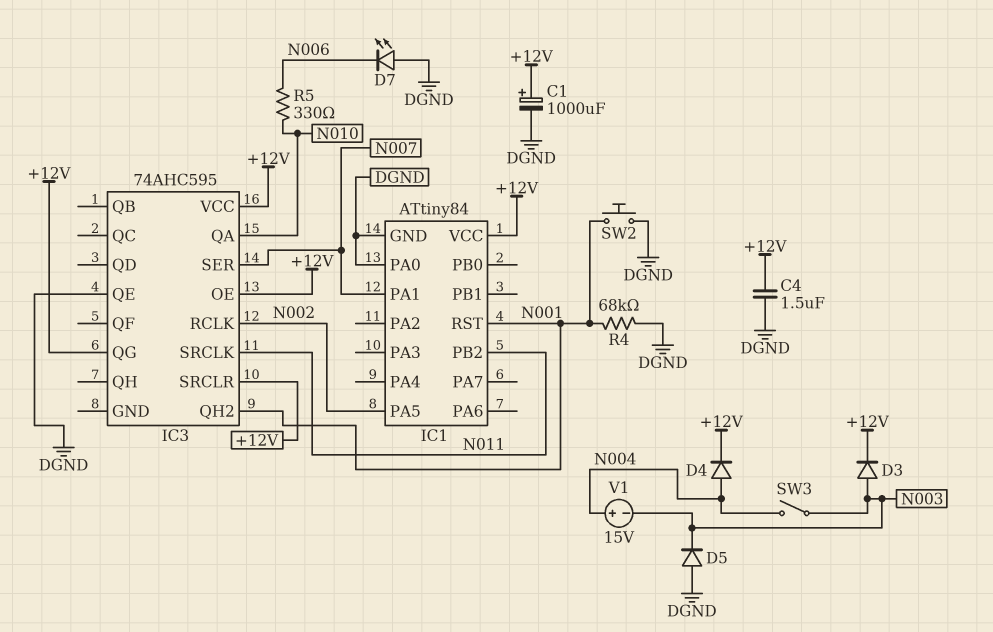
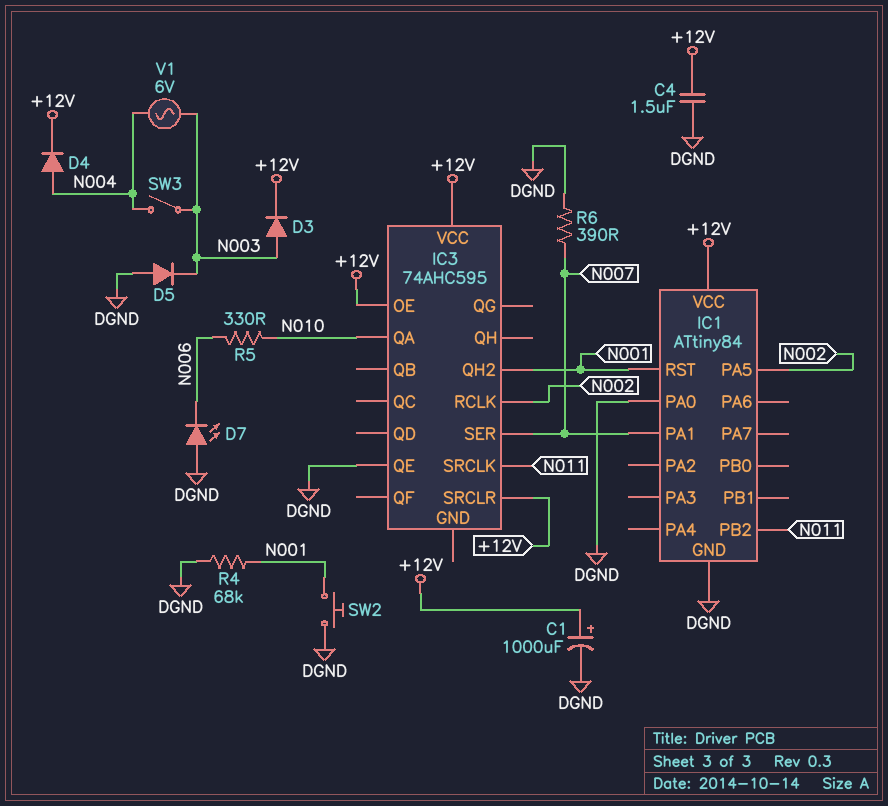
IC3 pin QG: +12V -> none
R6: none -> 390 (DGND, N007)
V1: 15V (plus N004, minus N003) -> AC 6V (N003, N004)

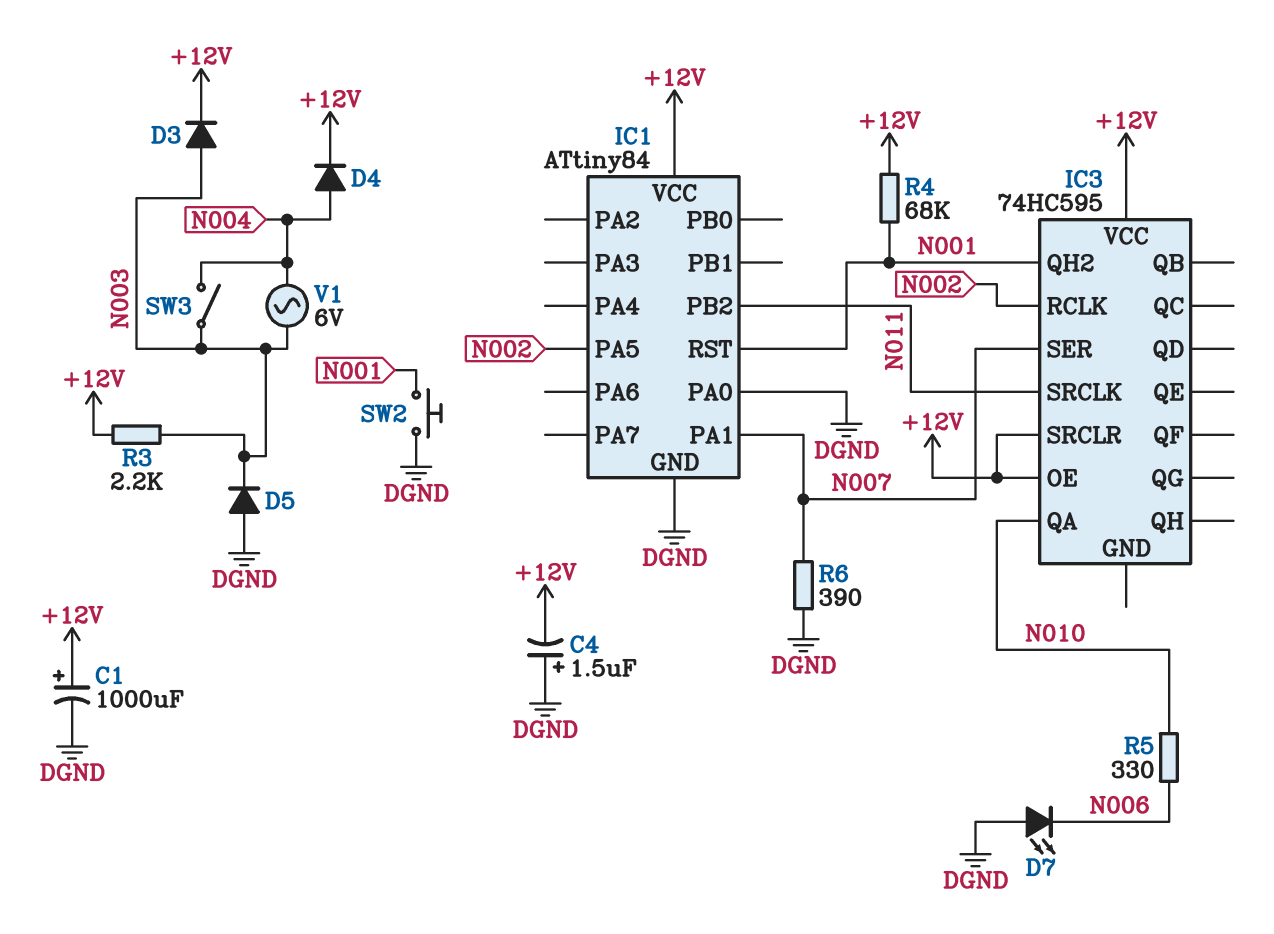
C4: 1.5uF (+12V, DGND) -> 1.5uF (plus DGND, minus +12V)
IC3: 74AHC595 -> 74HC595
IC3 pin QE: DGND -> none
R3: none -> 2.2k (+12V, N003)
R4: 68k (DGND, N001) -> 68k (+12V, N001)

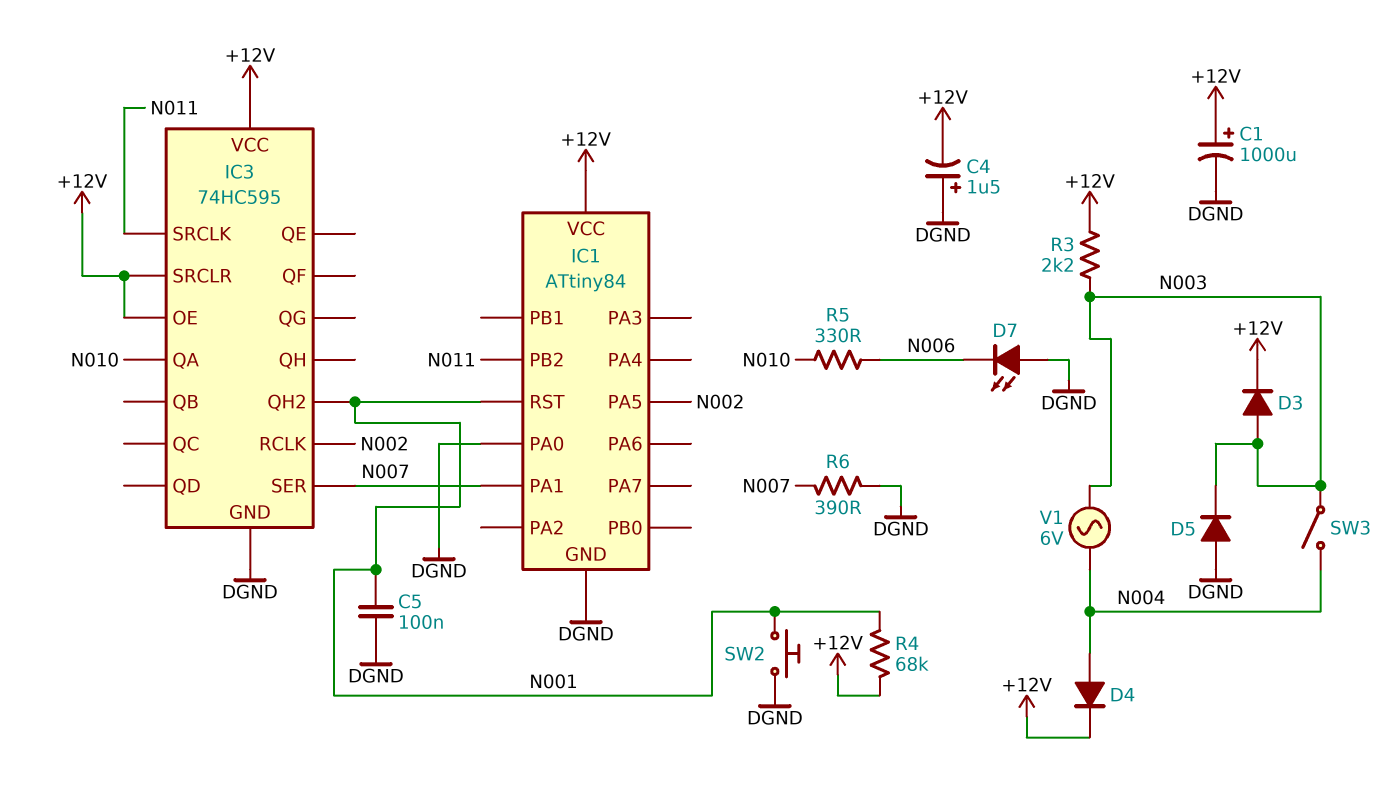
C5: none -> 100nF (DGND, N001)
IC3 pin GND: none -> DGND

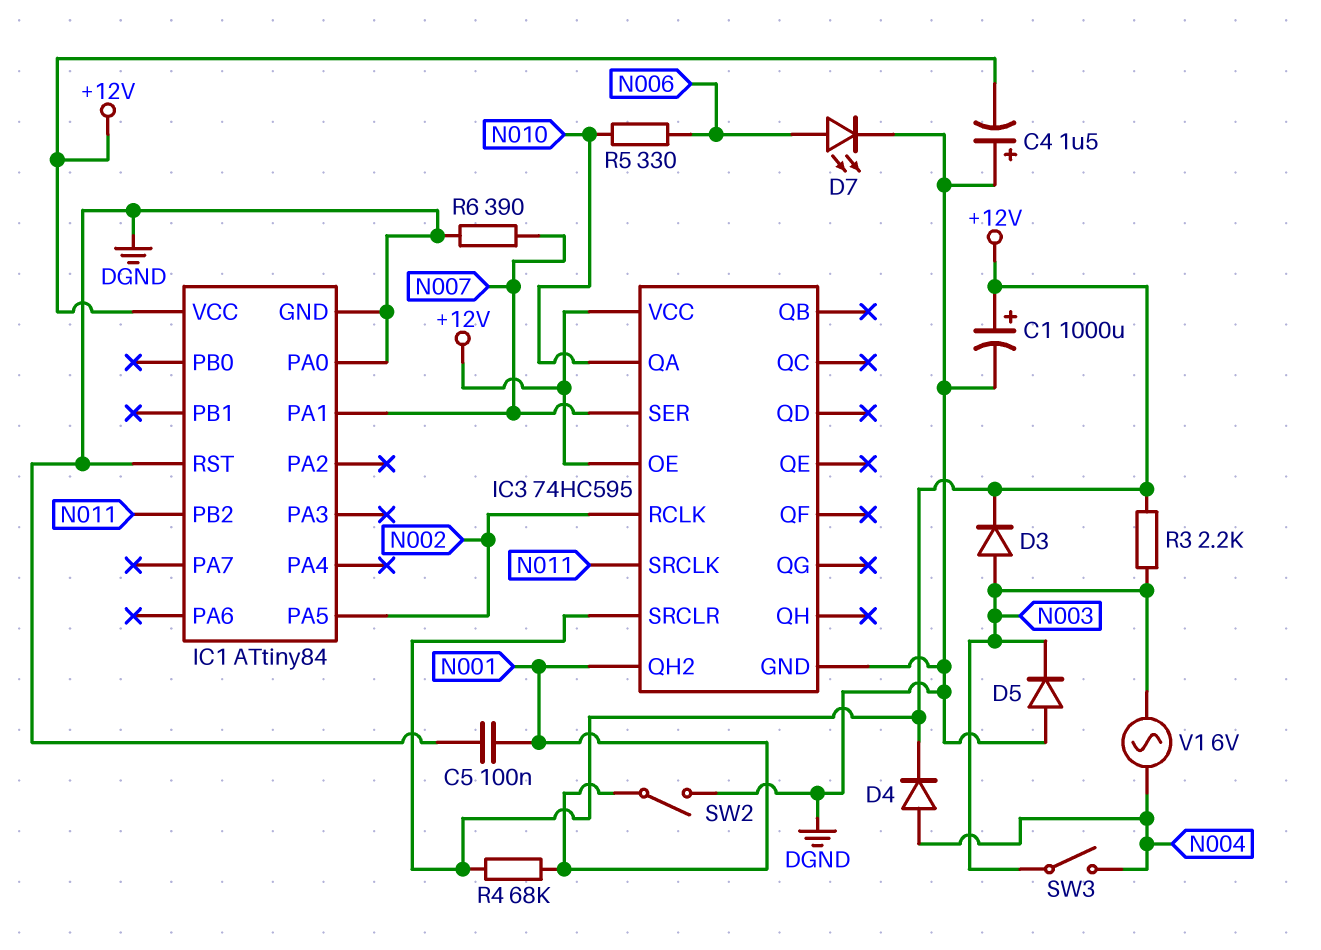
D7: LED (A DGND, K N006) -> LED (A N006, K DGND)
IC1 pin RST: N001 -> DGND
SW2: button (DGND, N001) -> switch (DGND, N001)

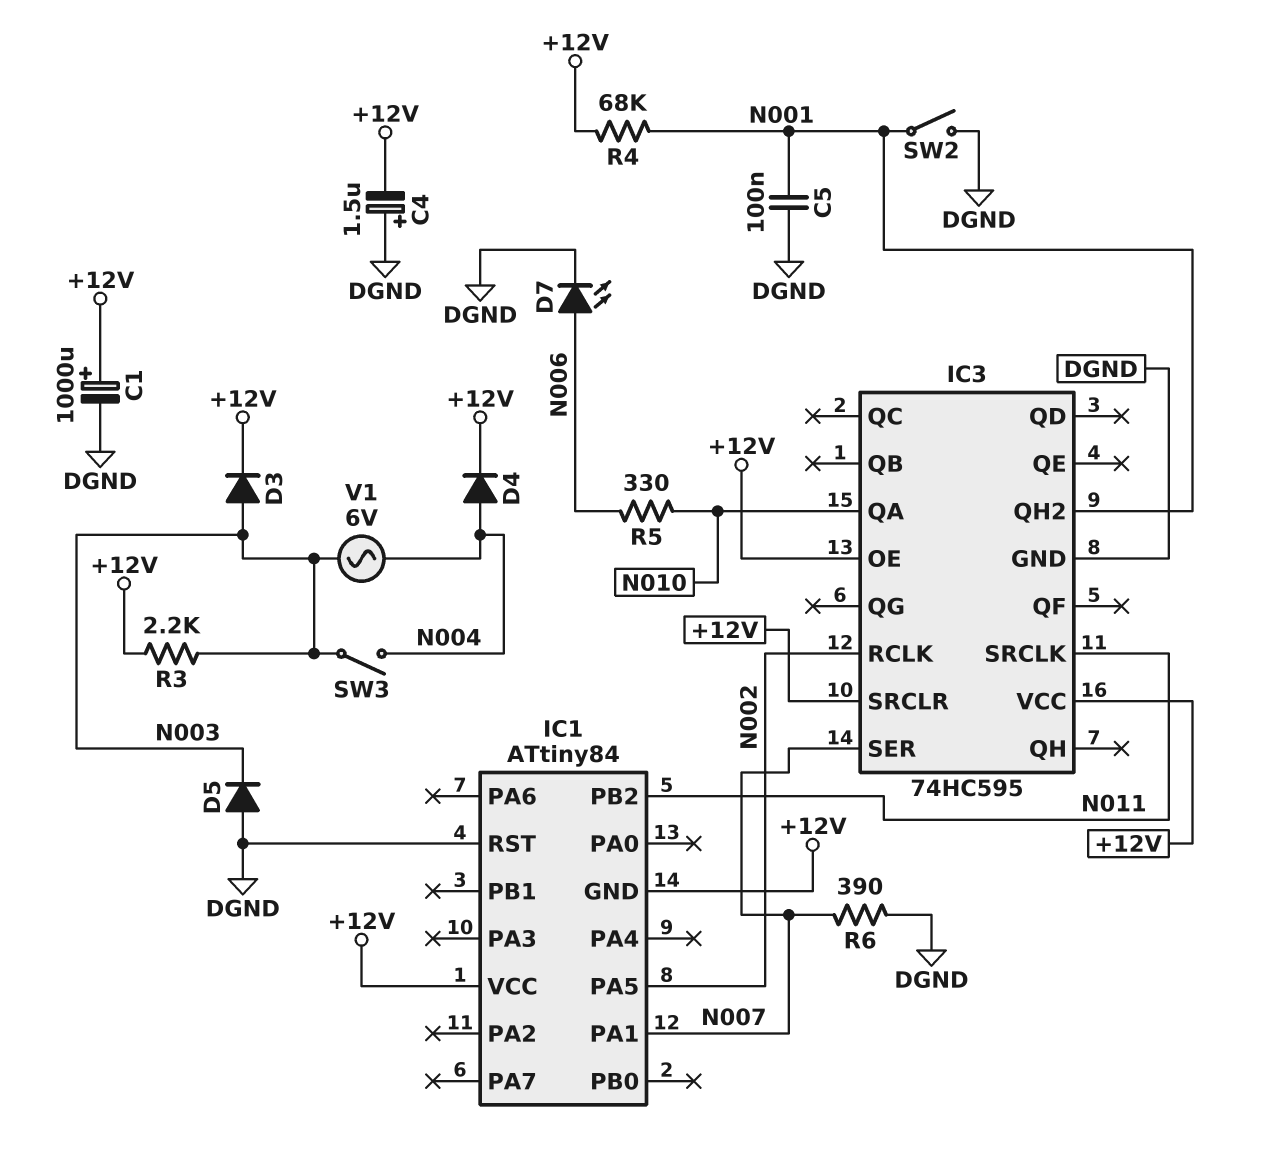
IC1 pin GND: DGND -> +12V
IC1 pin PA0: DGND -> none

